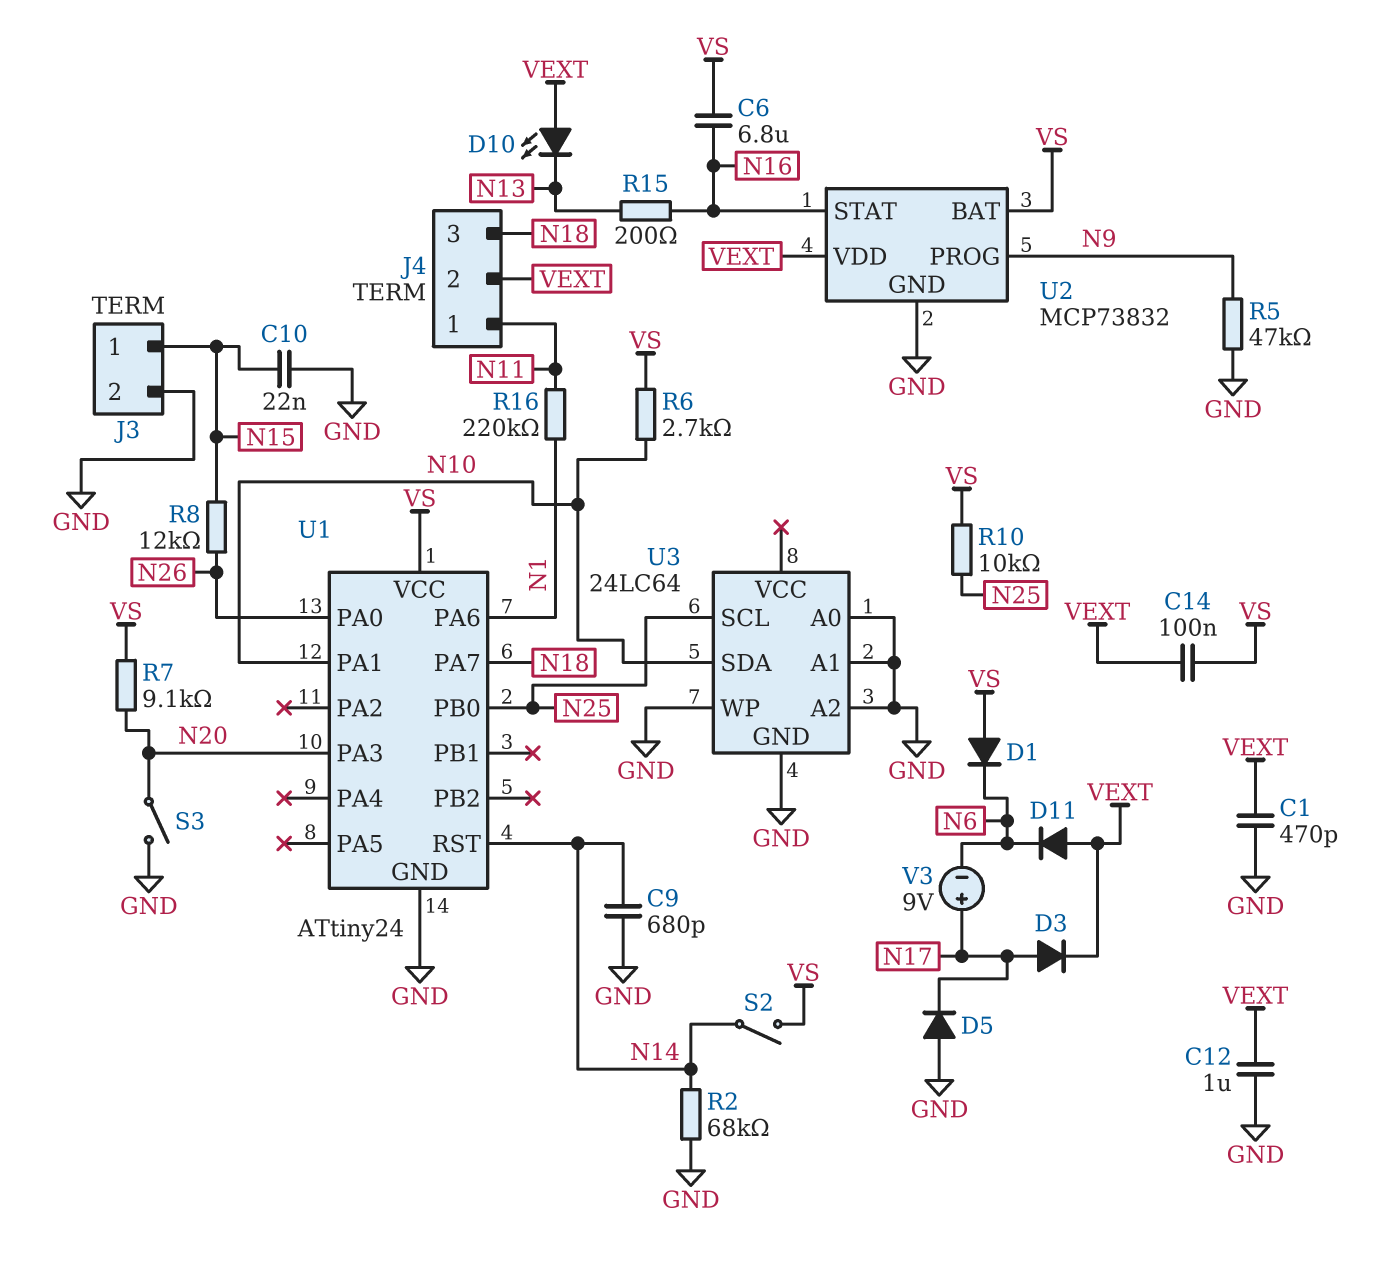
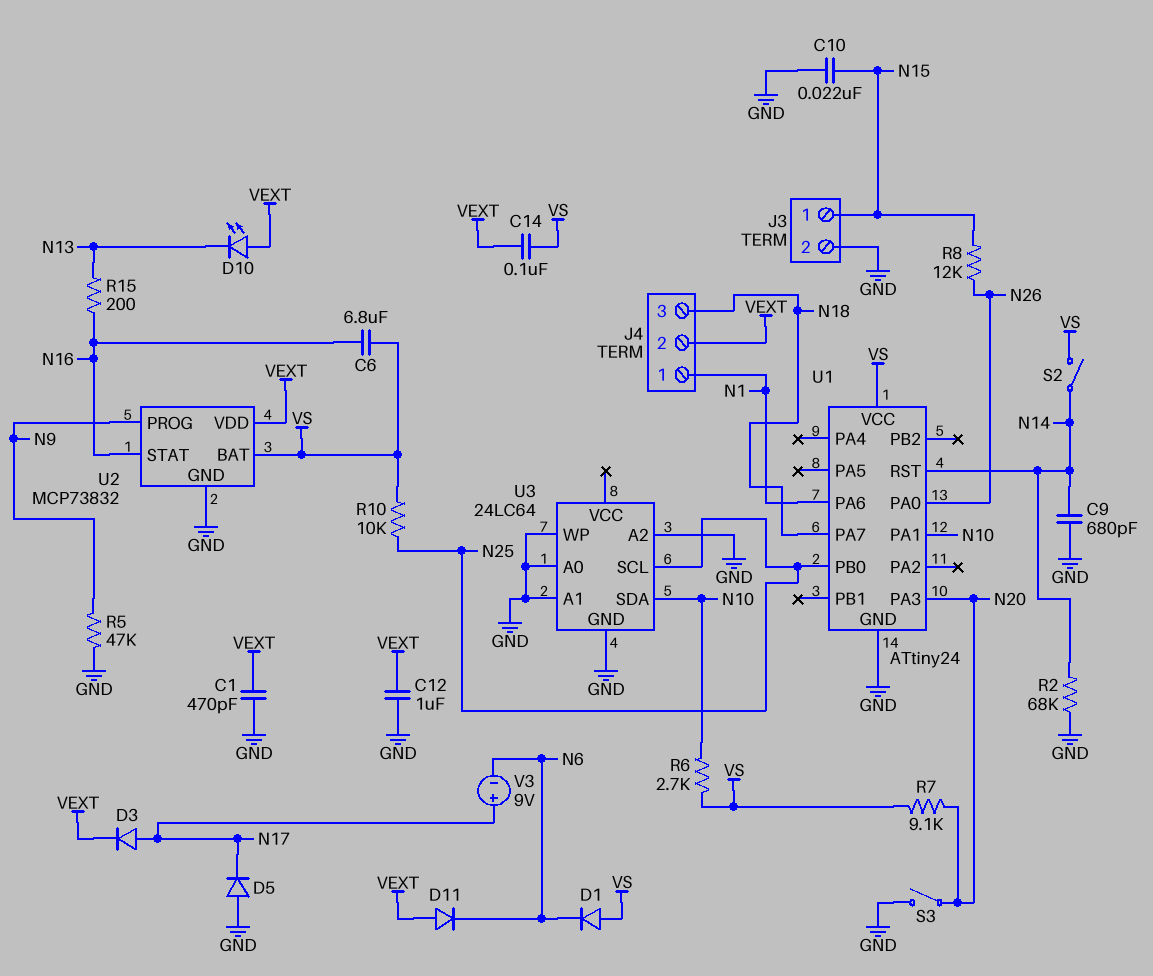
J4 pin 1: N11 -> N1
R16: 220k (N1, N11) -> none

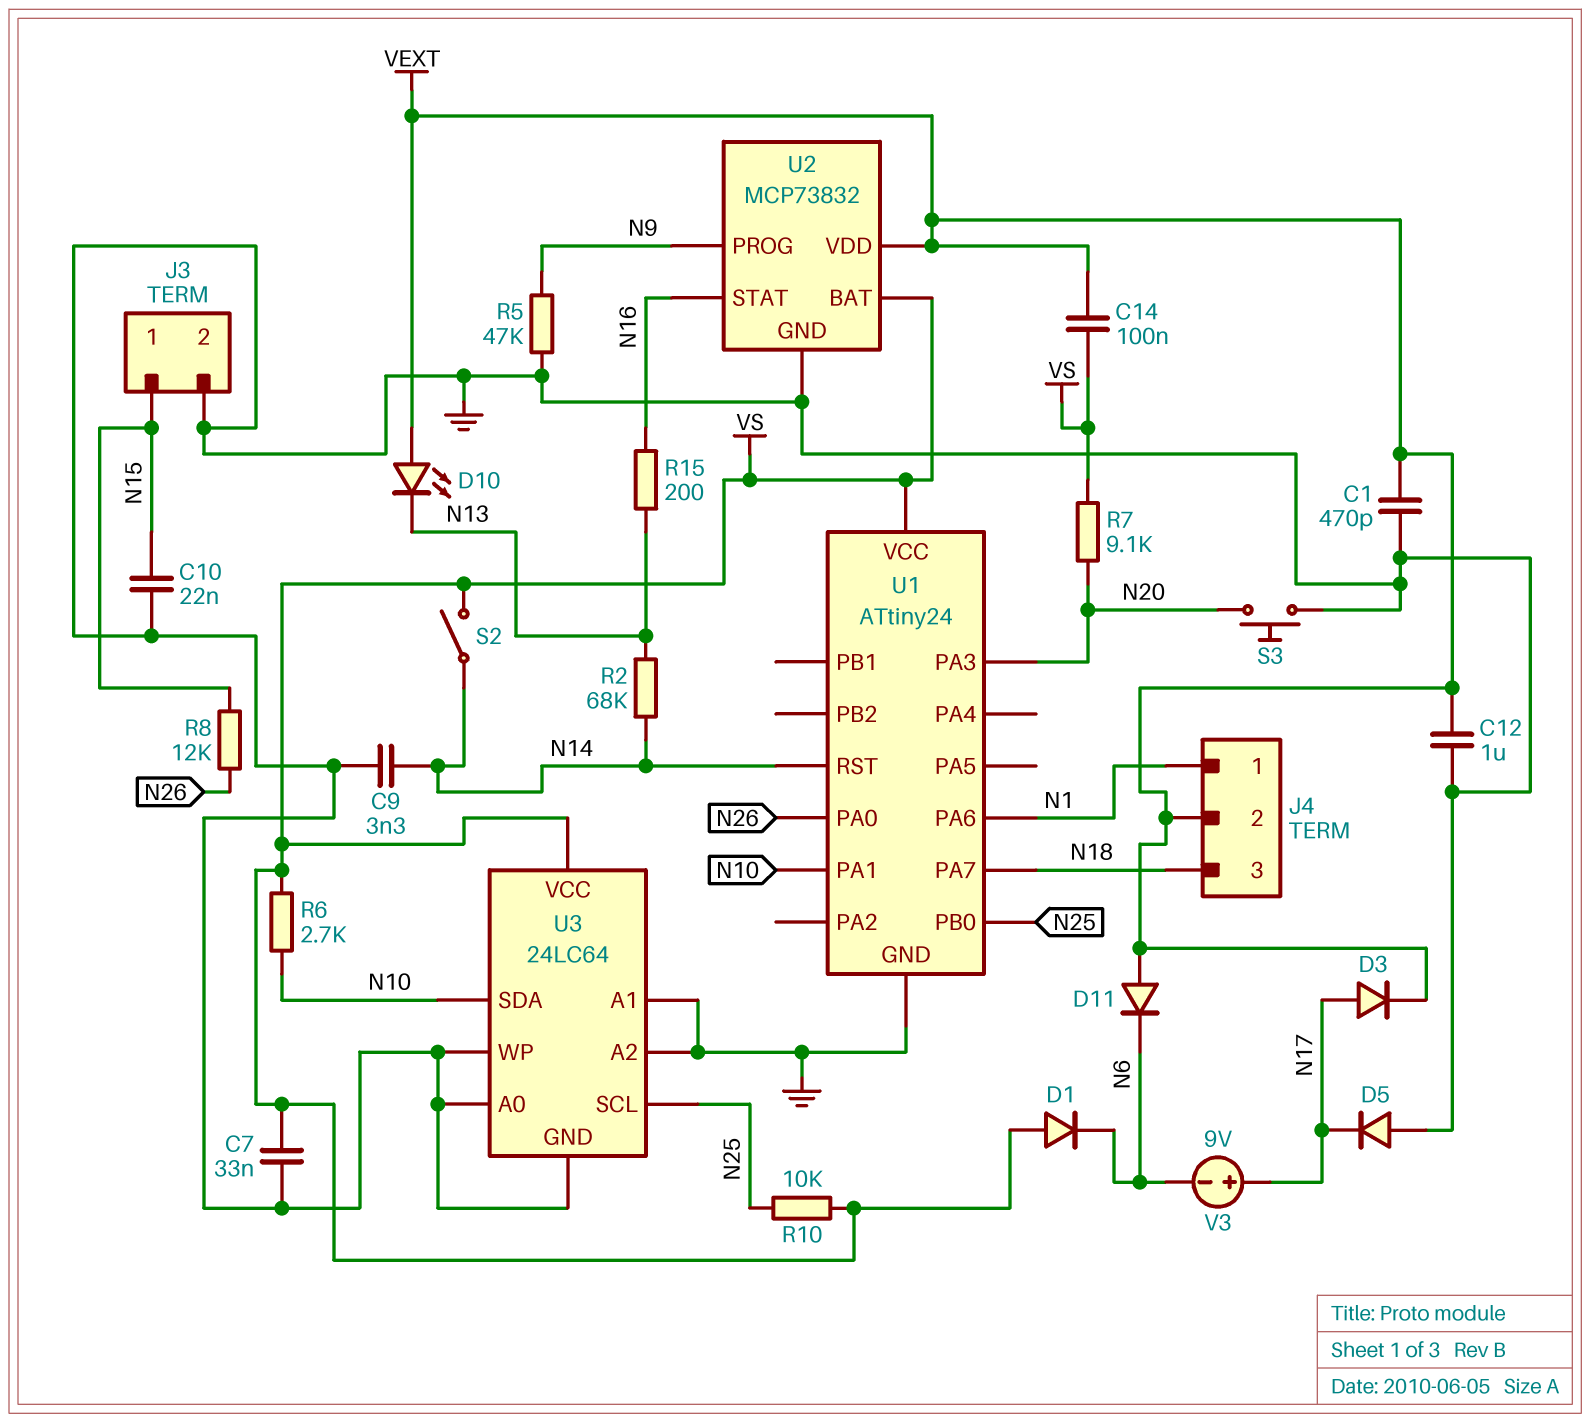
C6: 6.8uF (N16, VS) -> none
C7: none -> 33nF (GND, VS)
C9: 680pF (GND, N14) -> 3.3nF (GND, N14)
R2: 68k (GND, N14) -> 68k (N13, N14)
S3: switch (GND, N20) -> button (GND, N20)
U3 pin VCC: none -> VS

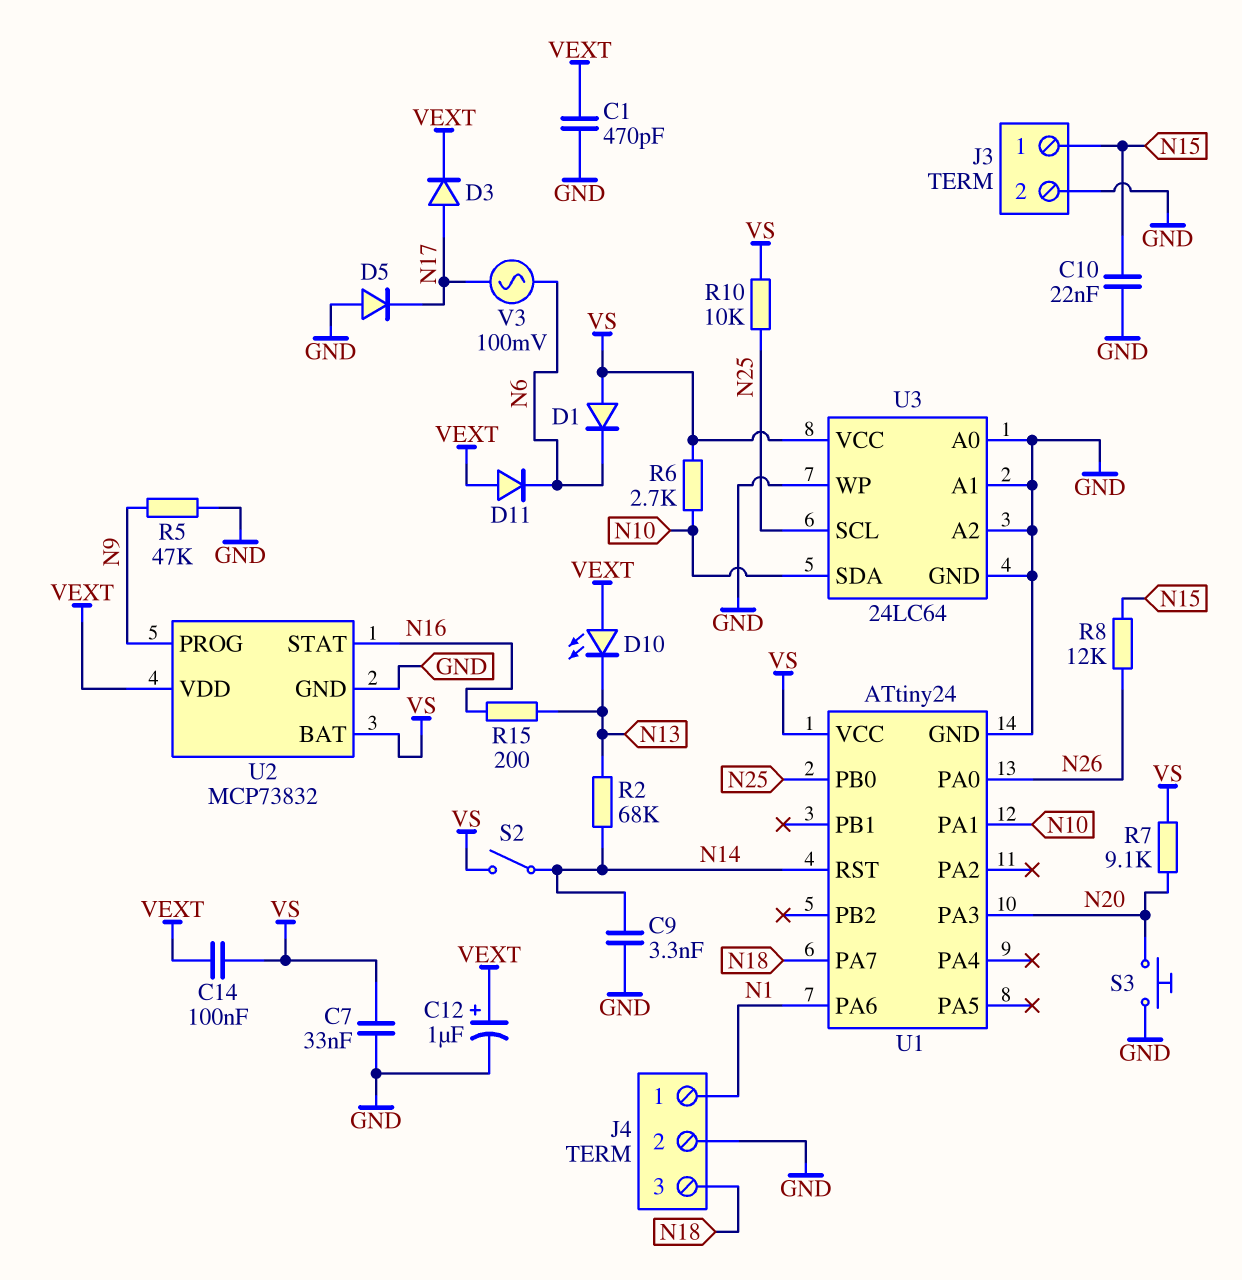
C12: 1uF (GND, VEXT) -> 1uF (plus VEXT, minus GND)
J4 pin 2: VEXT -> GND
V3: 9V (plus N17, minus N6) -> AC 100mV (N6, N17)

